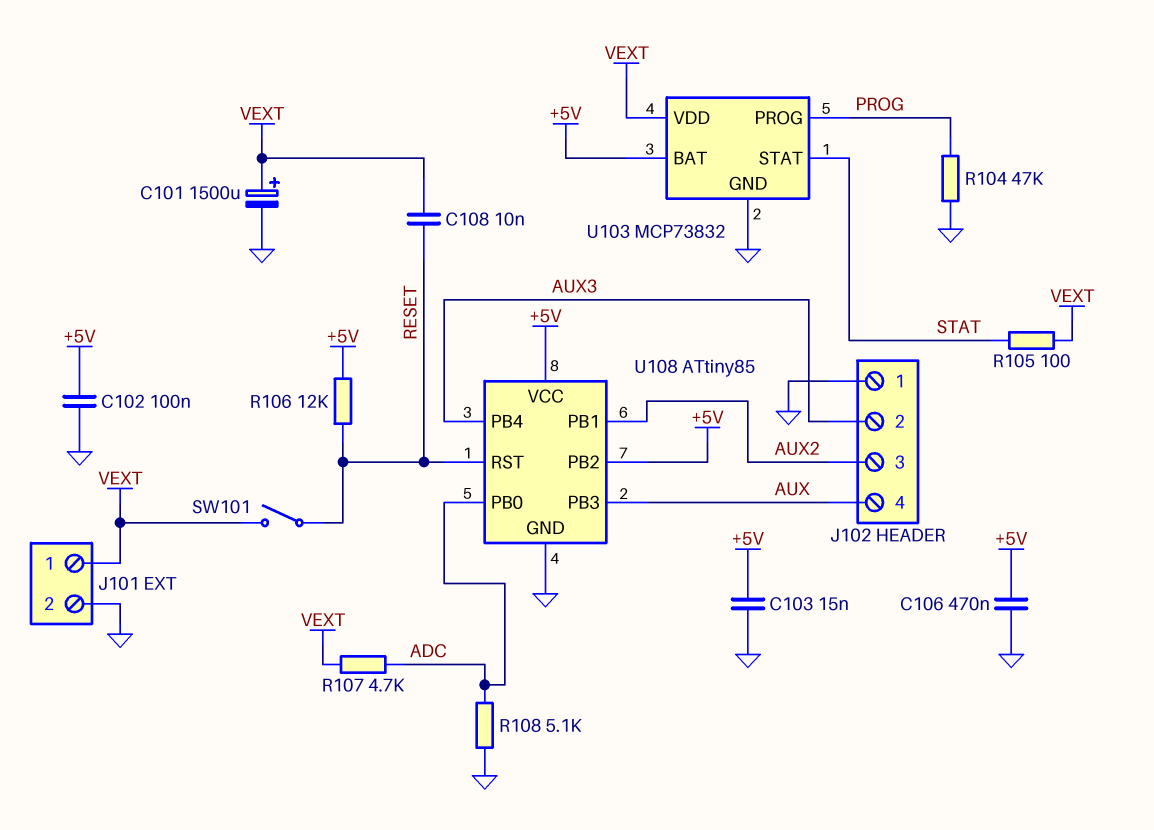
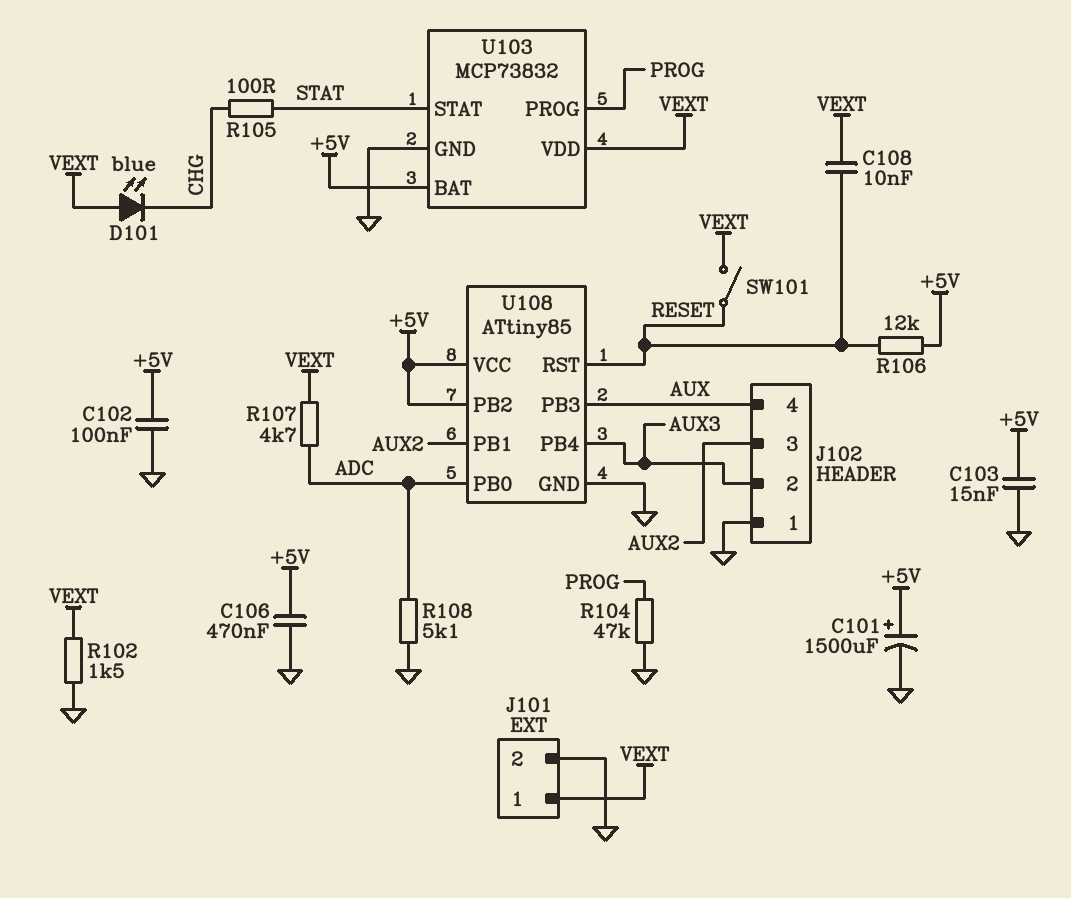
C101: 1500uF (plus VEXT, minus GND) -> 1500uF (plus +5V, minus GND)
D101: none -> LED blue (A VEXT, K CHG)
R102: none -> 1.5k (GND, VEXT)
R105: 100 (STAT, VEXT) -> 100 (CHG, STAT)

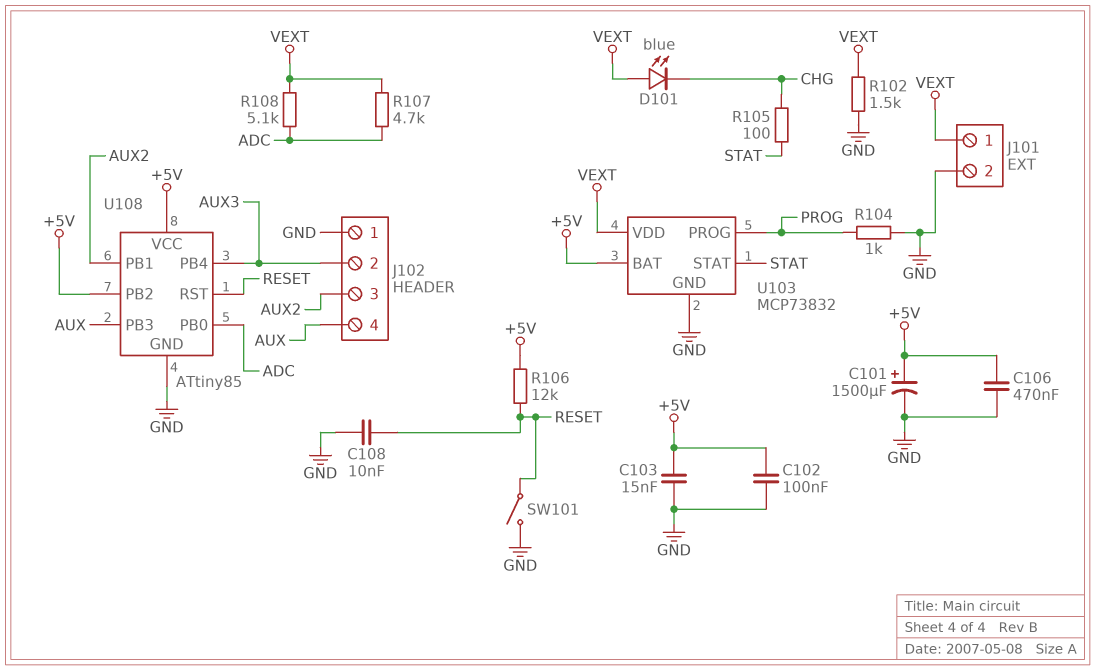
C108: 10nF (RESET, VEXT) -> 10nF (GND, RESET)
R104: 47k (GND, PROG) -> 1k (GND, PROG)
R108: 5.1k (ADC, GND) -> 5.1k (ADC, VEXT)
SW101: switch (RESET, VEXT) -> switch (GND, RESET)

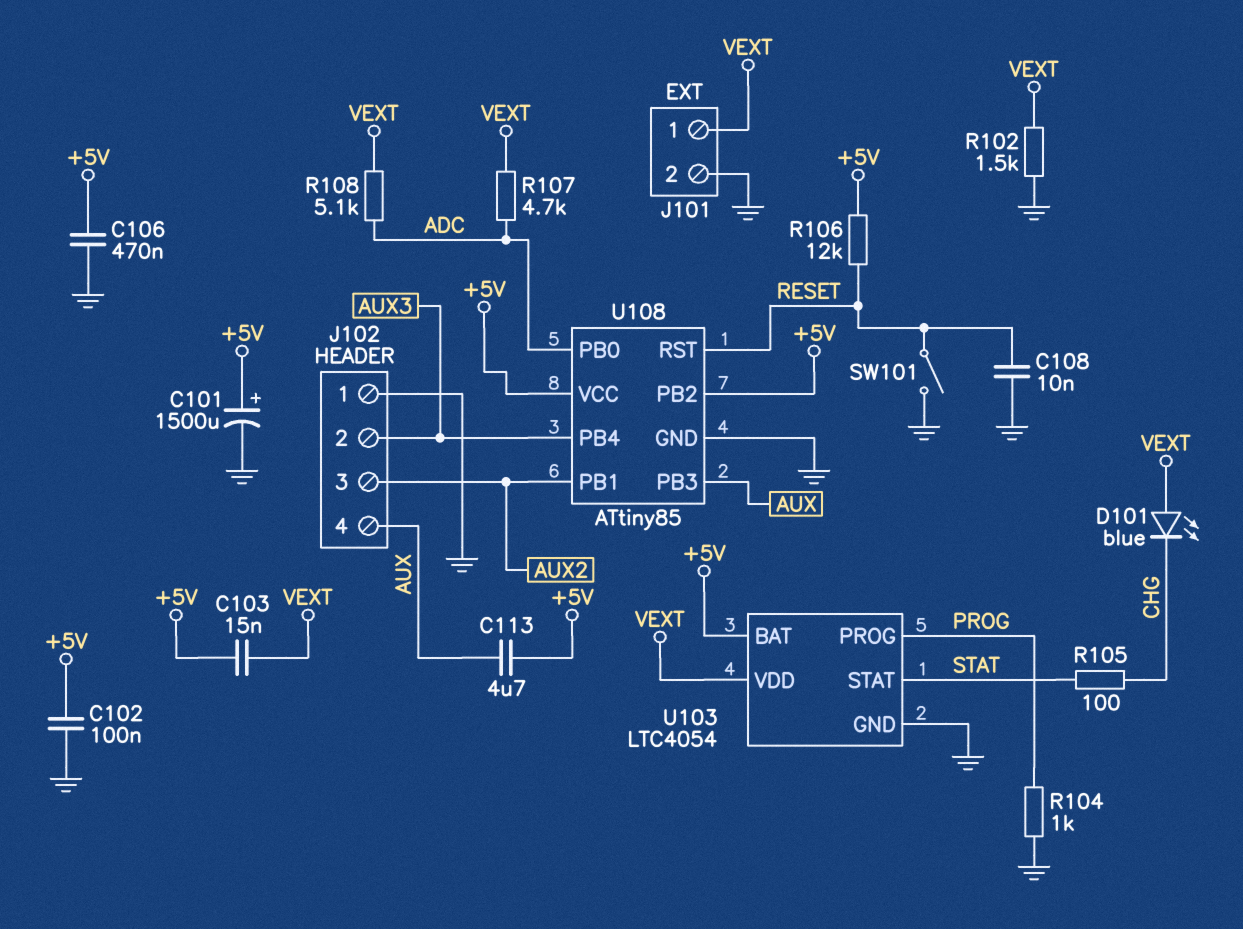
C103: 15nF (+5V, GND) -> 15nF (+5V, VEXT)
C113: none -> 4.7uF (+5V, AUX)
U103: MCP73832 -> LTC4054

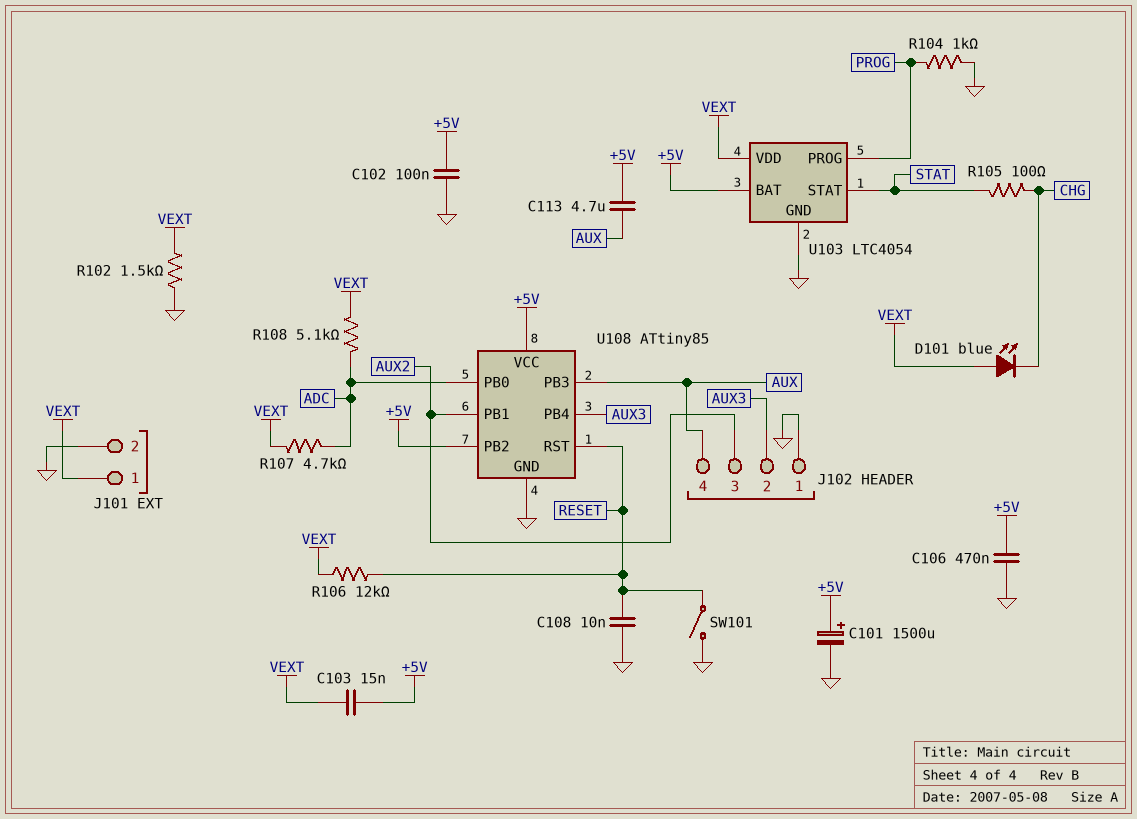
R106: 12k (+5V, RESET) -> 12k (RESET, VEXT)

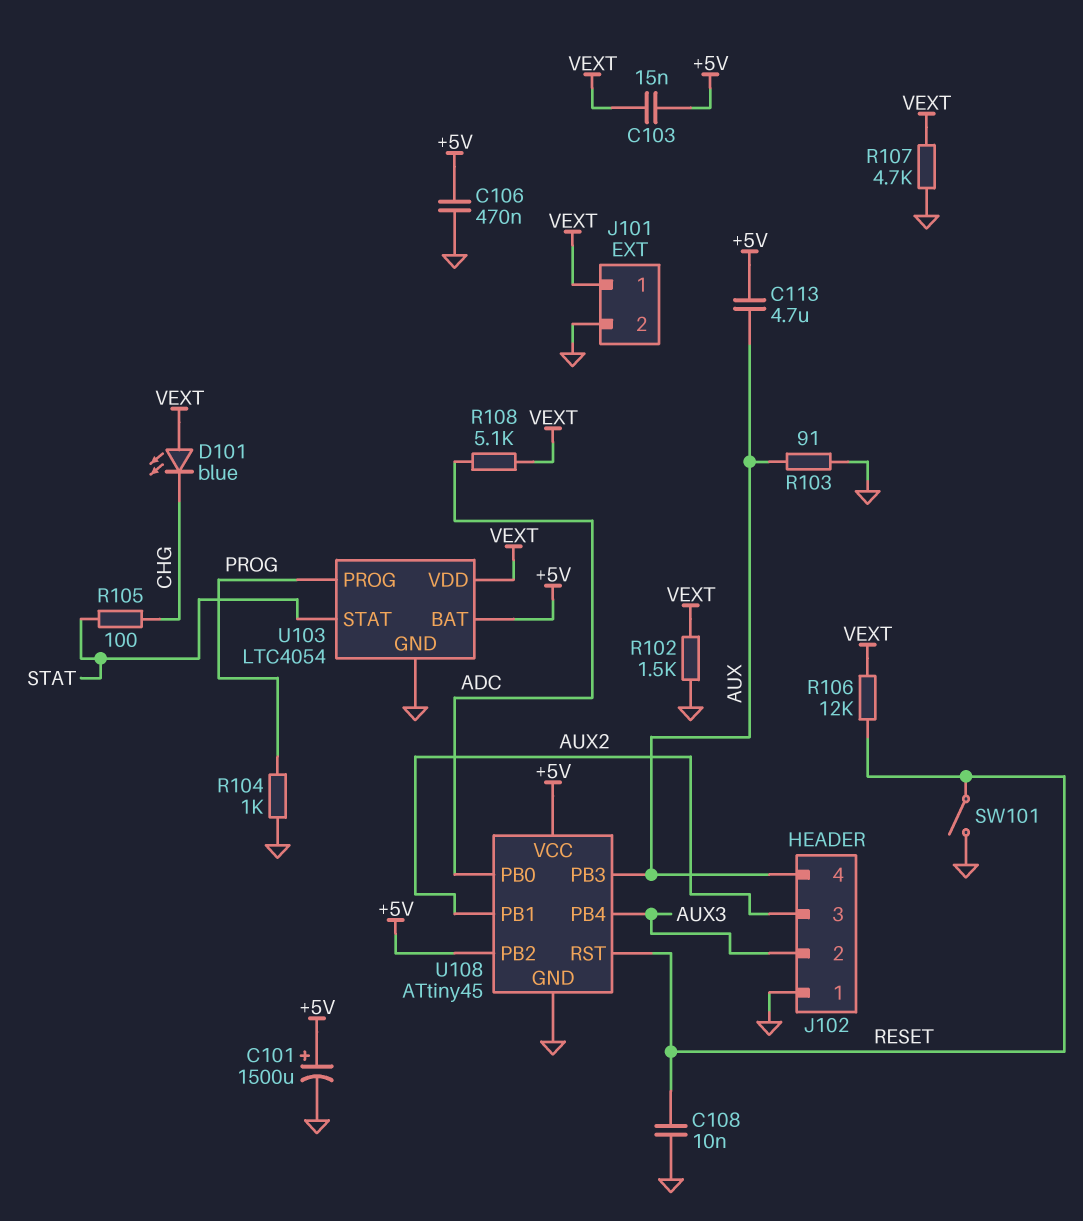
C102: 100nF (+5V, GND) -> none
R103: none -> 91 (AUX, GND)
R107: 4.7k (ADC, VEXT) -> 4.7k (GND, VEXT)
U108: ATtiny85 -> ATtiny45

